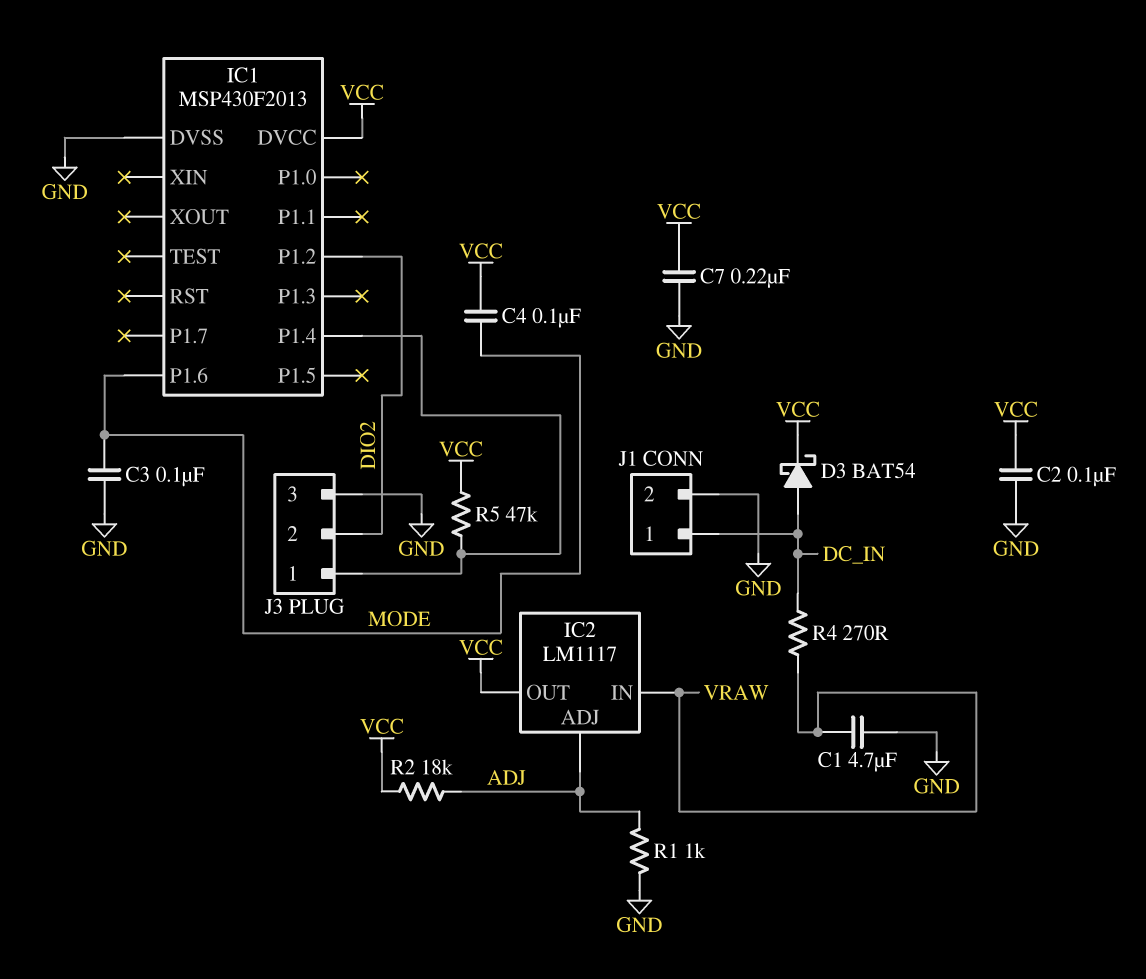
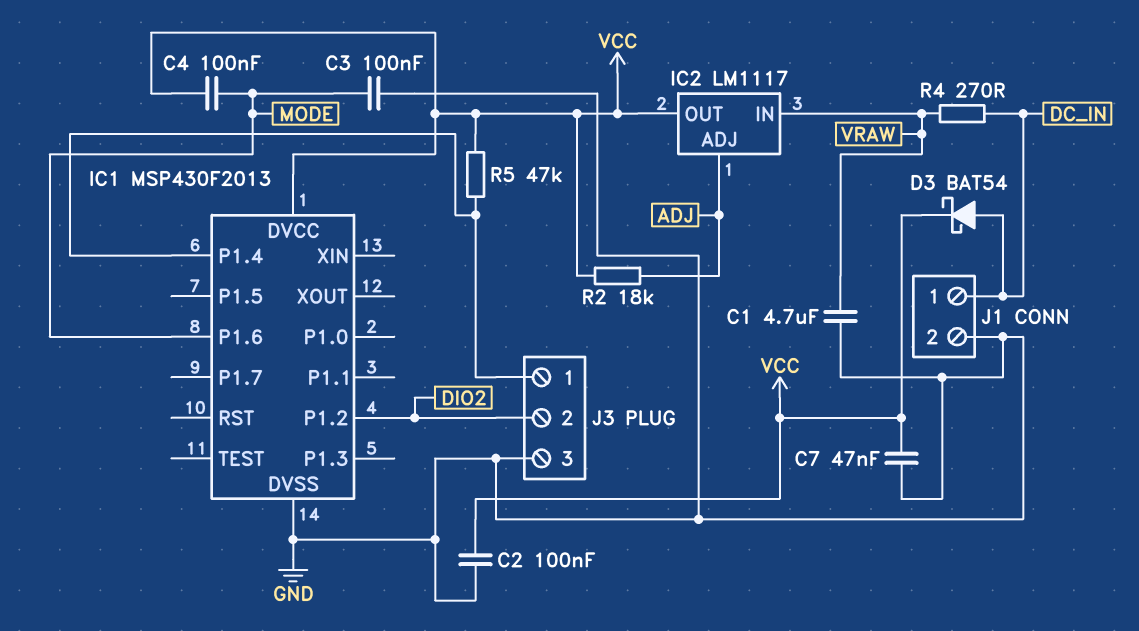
C7: 220nF (GND, VCC) -> 47nF (GND, VCC)
R1: 1k (ADJ, GND) -> none

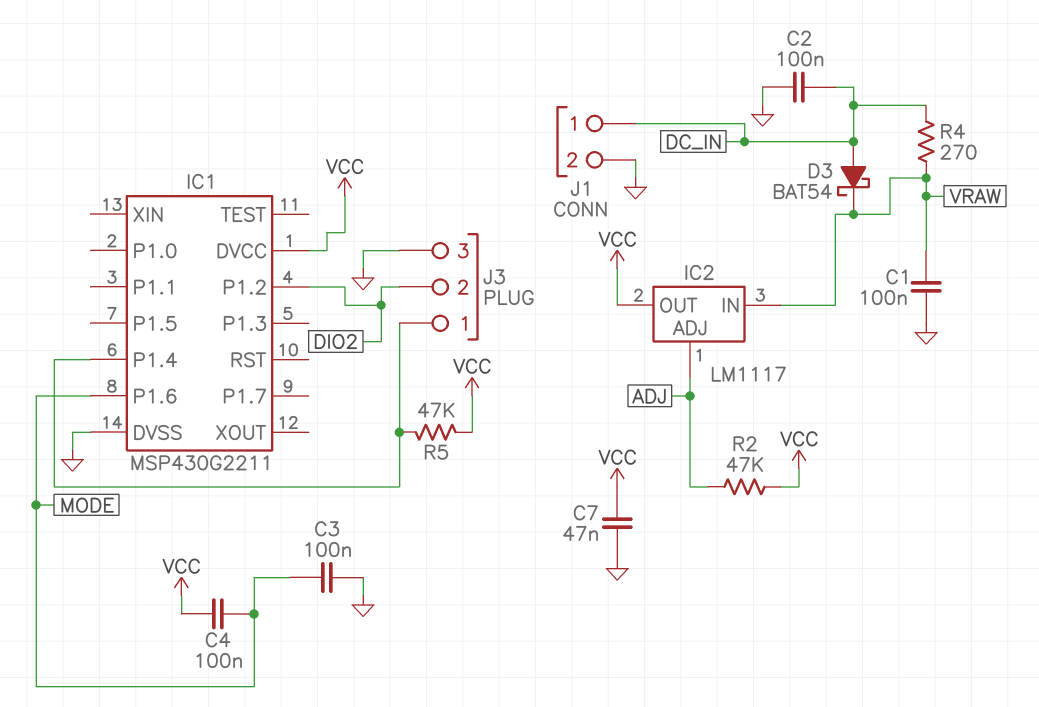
C1: 4.7uF (GND, VRAW) -> 100nF (GND, VRAW)
C2: 100nF (GND, VCC) -> 100nF (DC_IN, GND)
D3: schottky BAT54 (A DC_IN, K VCC) -> schottky BAT54 (A DC_IN, K VRAW)
IC1: MSP430F2013 -> MSP430G2211
R2: 18k (ADJ, VCC) -> 47k (ADJ, VCC)

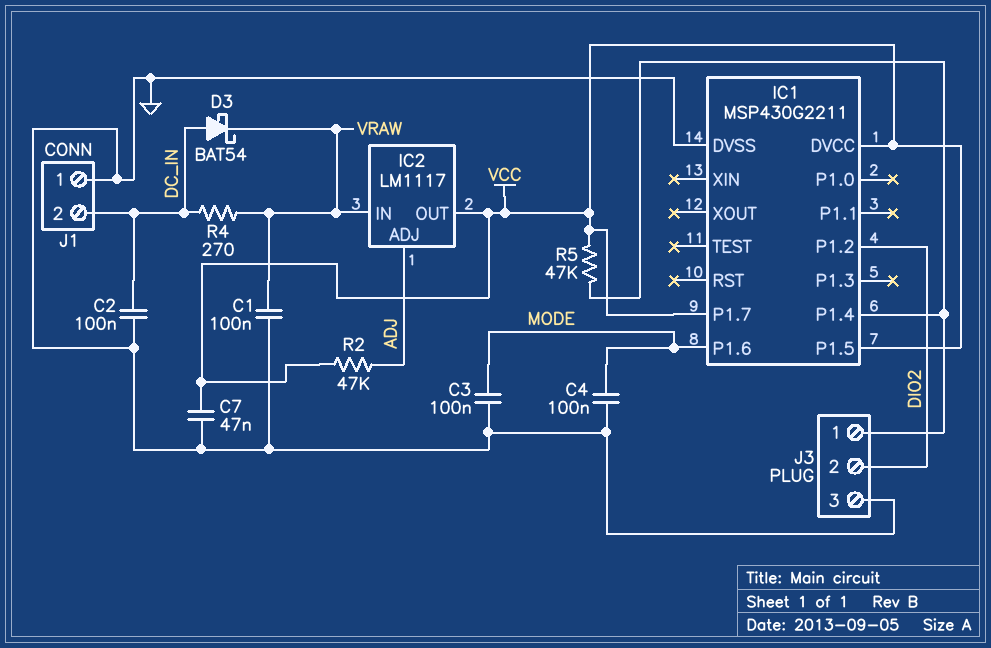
C4: 100nF (MODE, VCC) -> 100nF (GND, MODE)
IC1 pin P1.5: none -> VCC
IC1 pin P1.7: none -> VCC
J1 pin 1: DC_IN -> GND
J1 pin 2: GND -> DC_IN

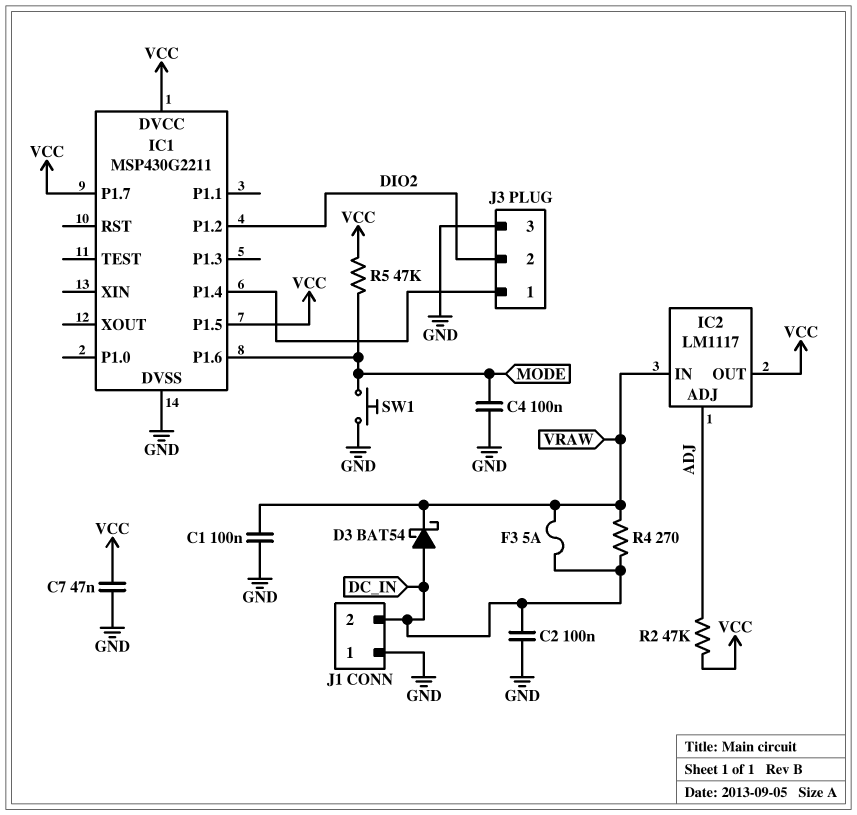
C3: 100nF (GND, MODE) -> none
F3: none -> 5A (DC_IN, VRAW)
R5: 47k (IC1/P1.4, VCC) -> 47k (MODE, VCC)
SW1: none -> button (GND, MODE)

